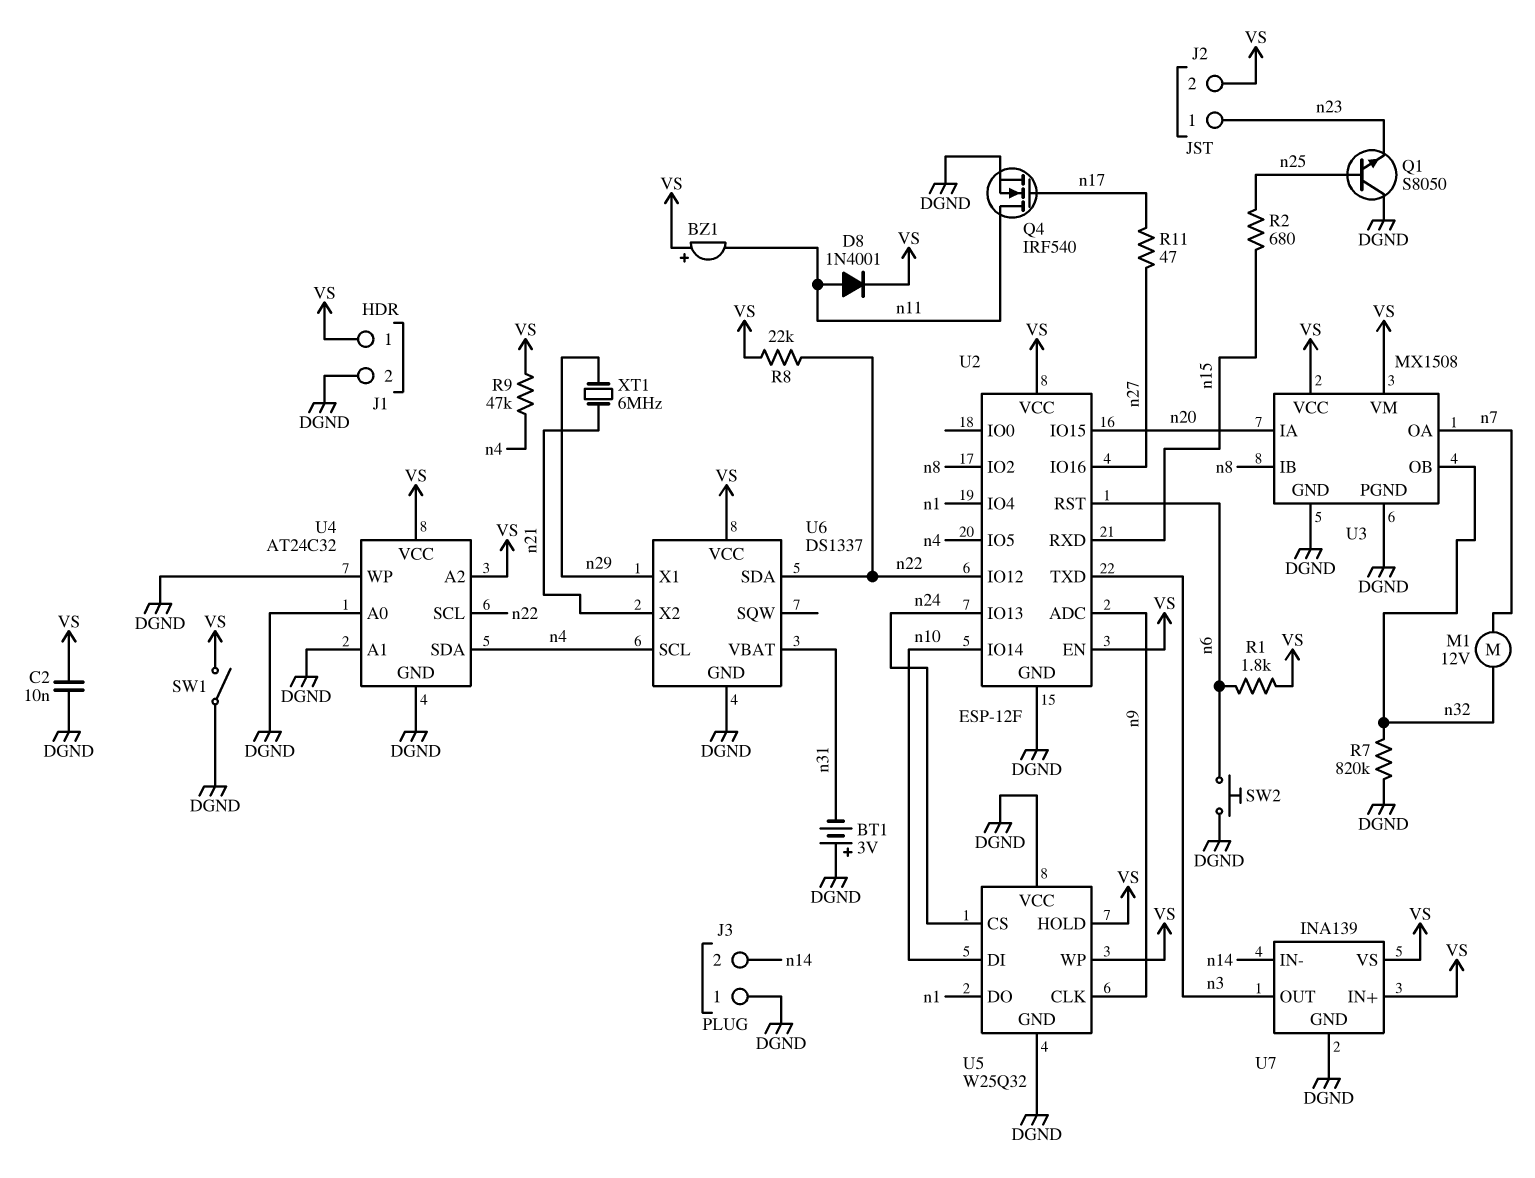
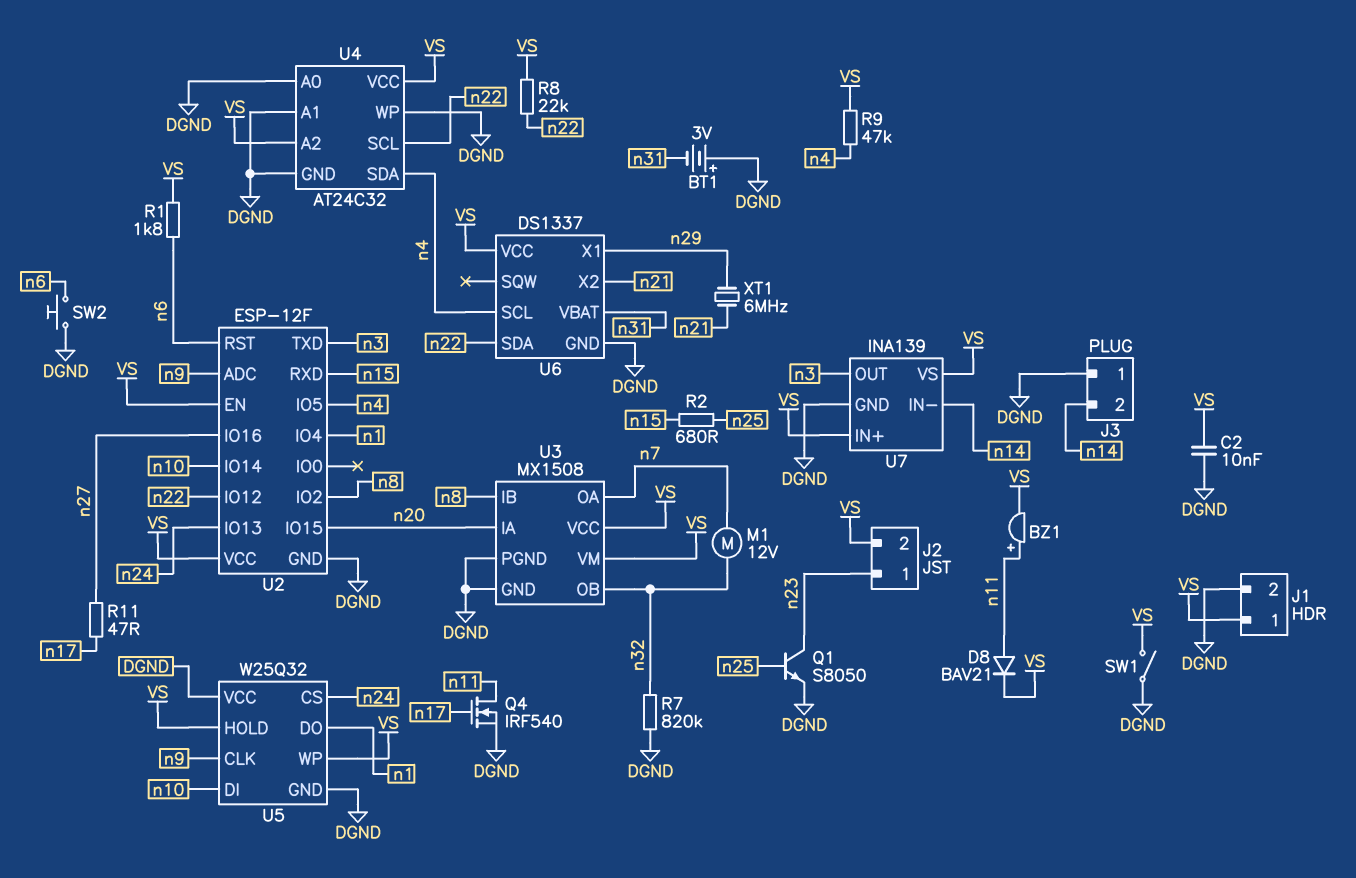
BZ1: buzzer (plus VS, minus n11) -> buzzer (plus n11, minus VS)
D8: diode 1N4001 (A n11, K VS) -> diode BAV21 (A n11, K VS)
Q1: NPN S8050 (B n25, C DGND, E n23) -> NPN S8050 (B n25, C n23, E DGND)

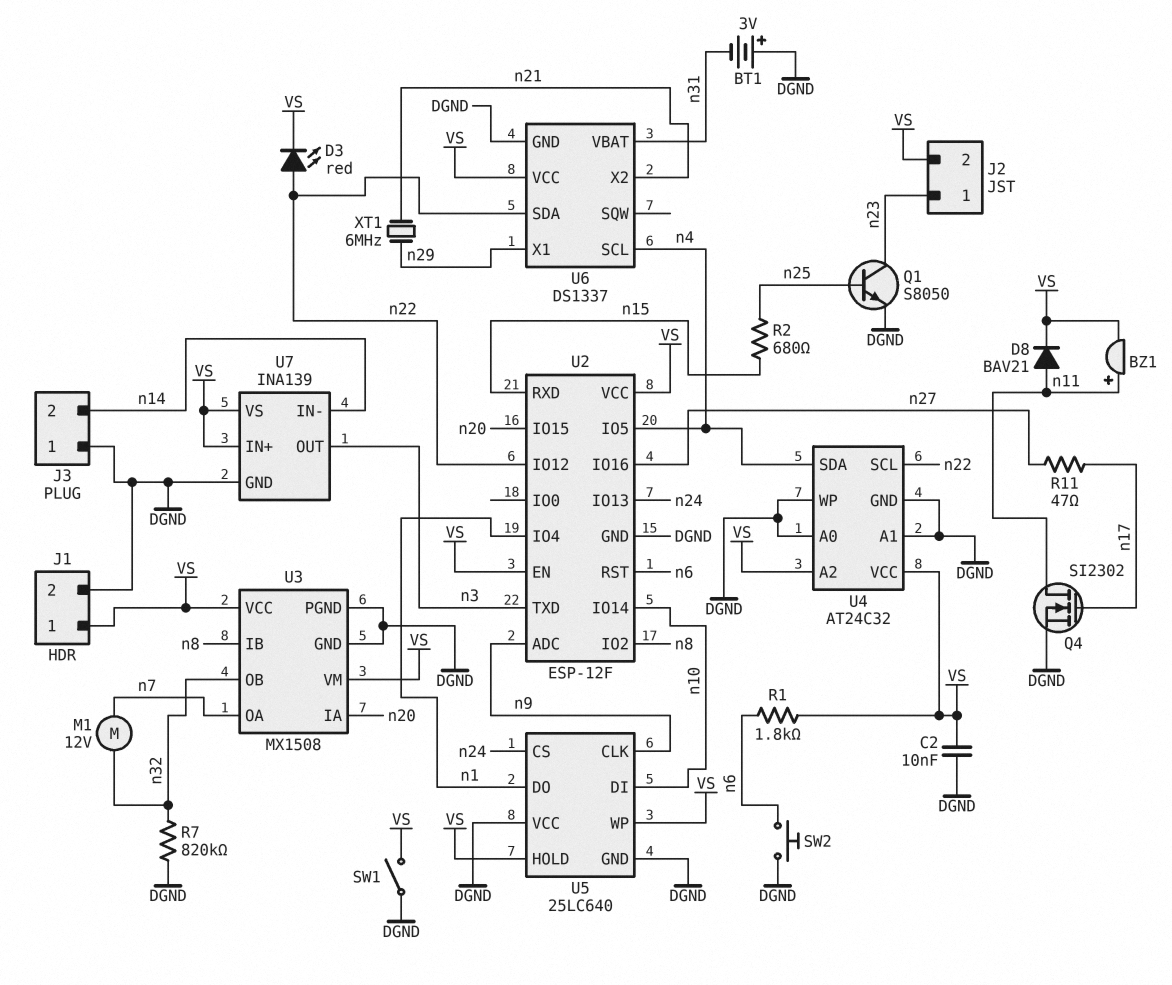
D3: none -> LED red (A n22, K VS)
Q4: NMOS IRF540 (G n17, D n11, S DGND) -> NMOS SI2302 (G n17, D n11, S DGND)
R8: 22k (VS, n22) -> none
R9: 47k (VS, n4) -> none
U5: W25Q32 -> 25LC640

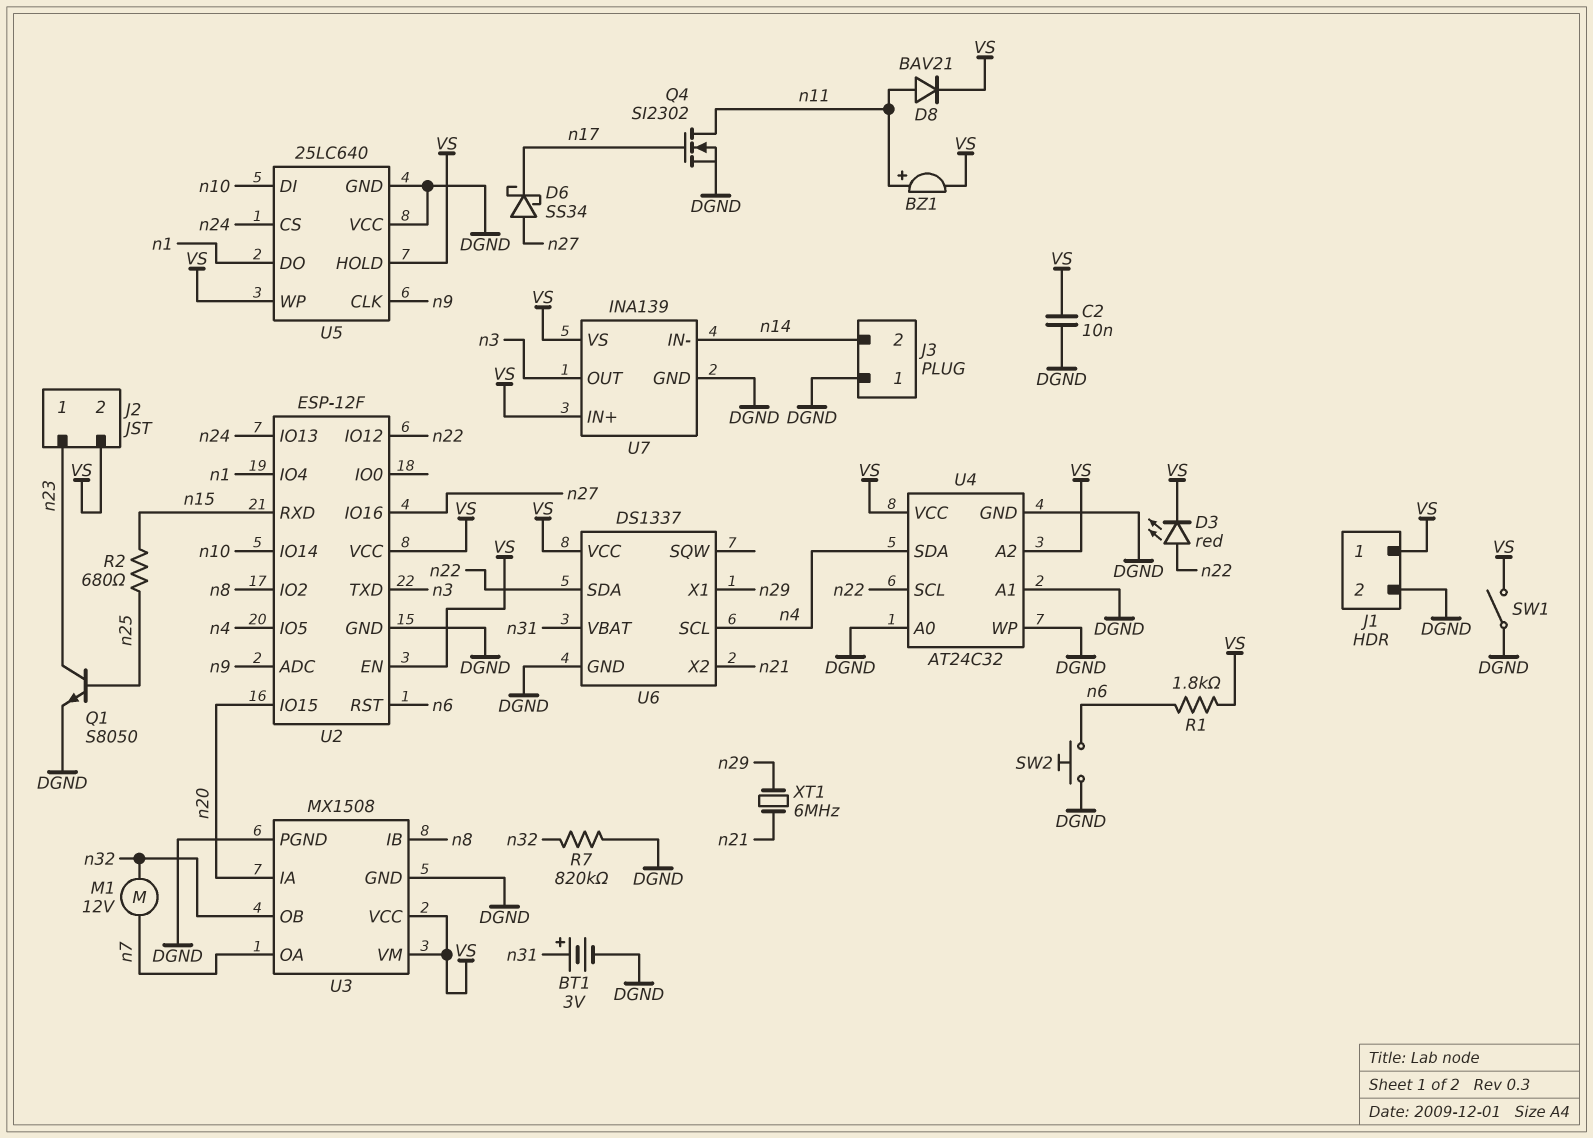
BT1: 3V (plus DGND, minus n31) -> 3V (plus n31, minus DGND)
D6: none -> schottky SS34 (A n27, K n17)
R11: 47 (n17, n27) -> none

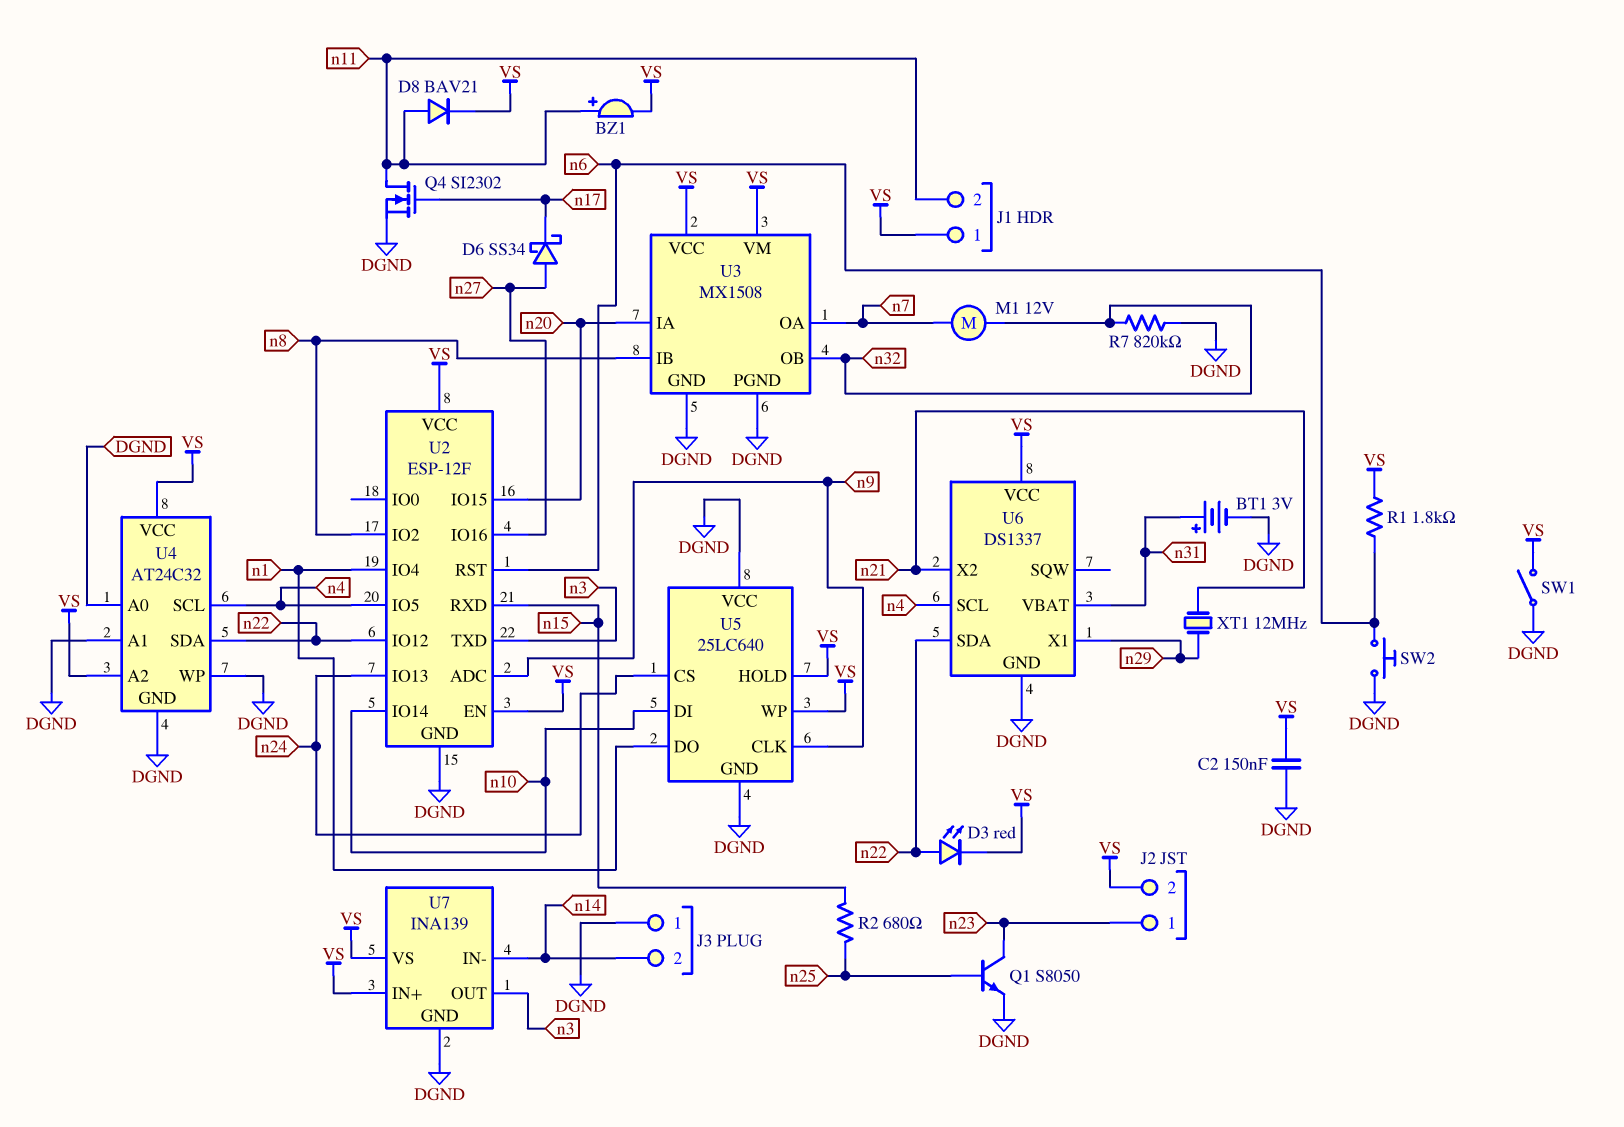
C2: 10nF (DGND, VS) -> 150nF (DGND, VS)
J1 pin 2: DGND -> n11
U4 pin SCL: n22 -> n4
U4 pin SDA: n4 -> n22
XT1: 6MHz (n21, n29) -> 12MHz (n21, n29)

